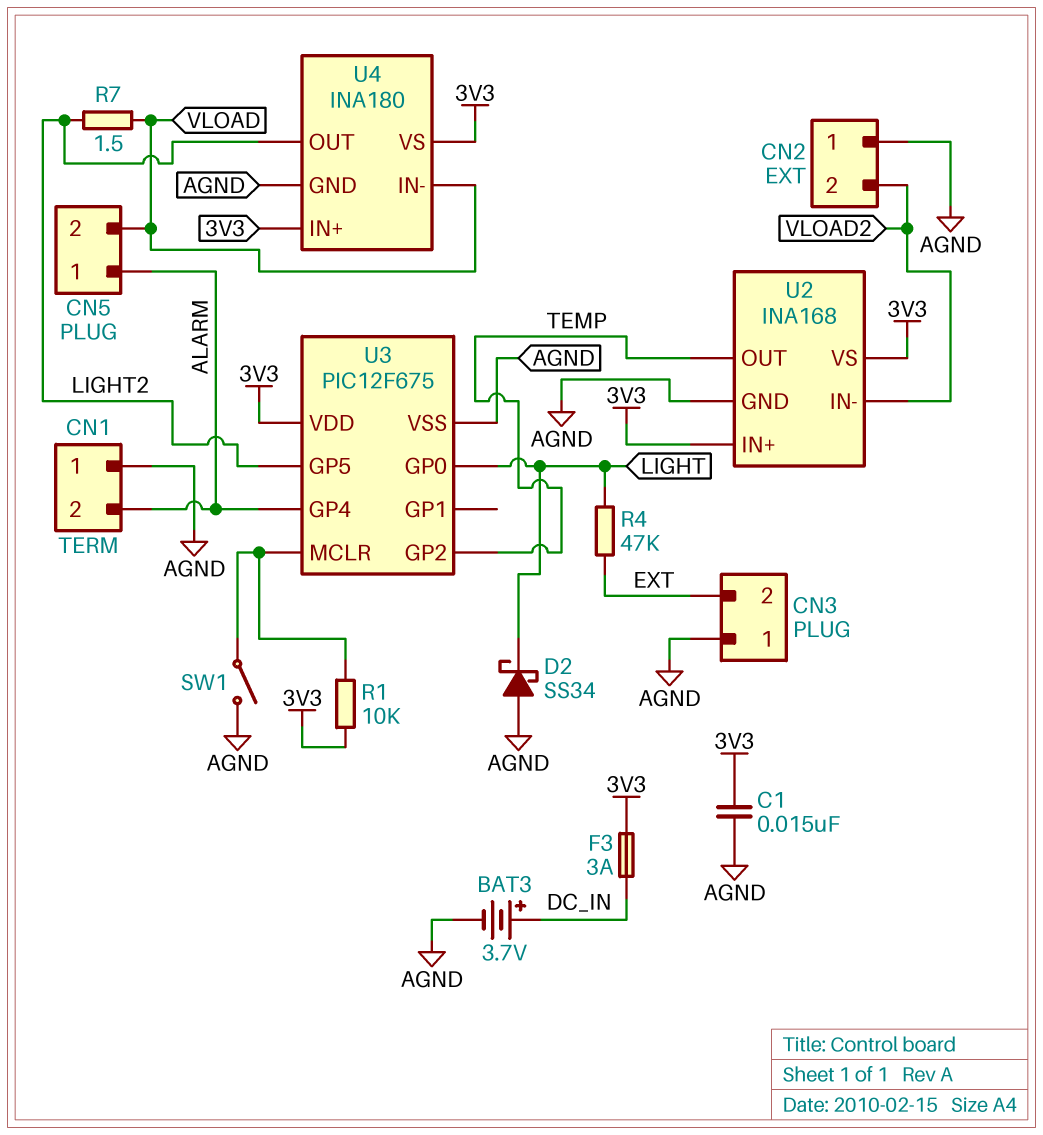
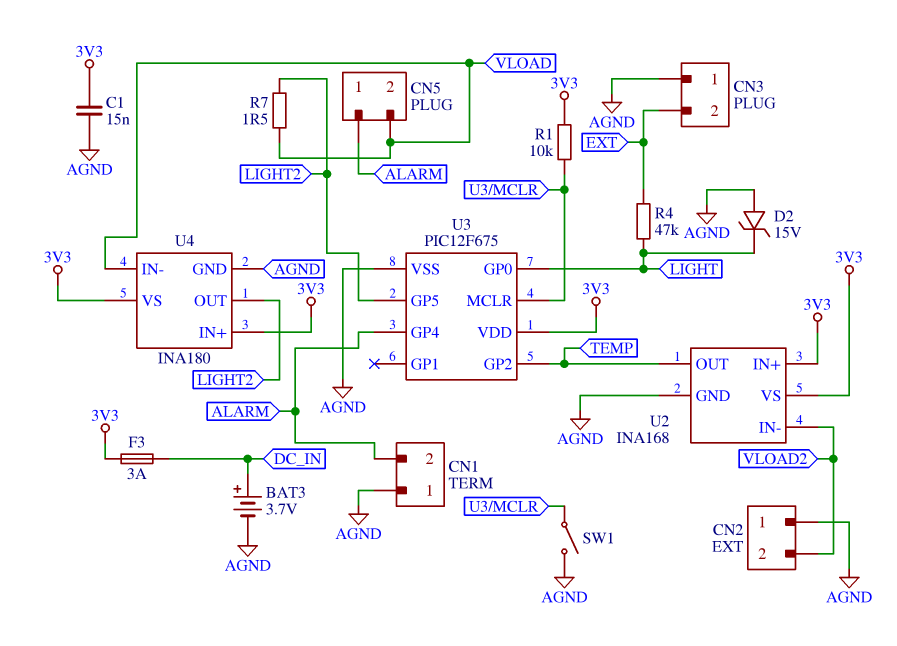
D2: schottky SS34 (A AGND, K LIGHT) -> zener 15V (A AGND, K LIGHT)

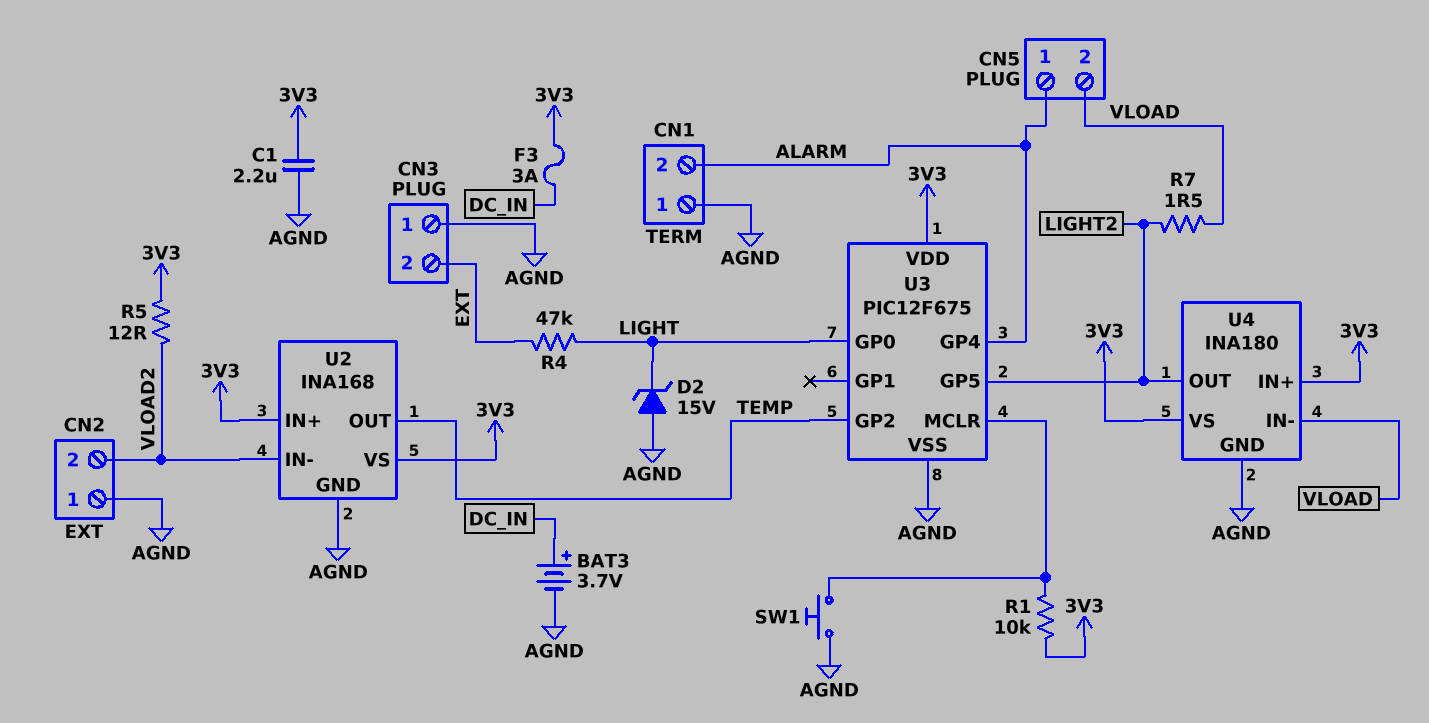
C1: 15nF (3V3, AGND) -> 2.2uF (3V3, AGND)
R5: none -> 12 (3V3, VLOAD2)
SW1: switch (AGND, U3/MCLR) -> button (AGND, U3/MCLR)

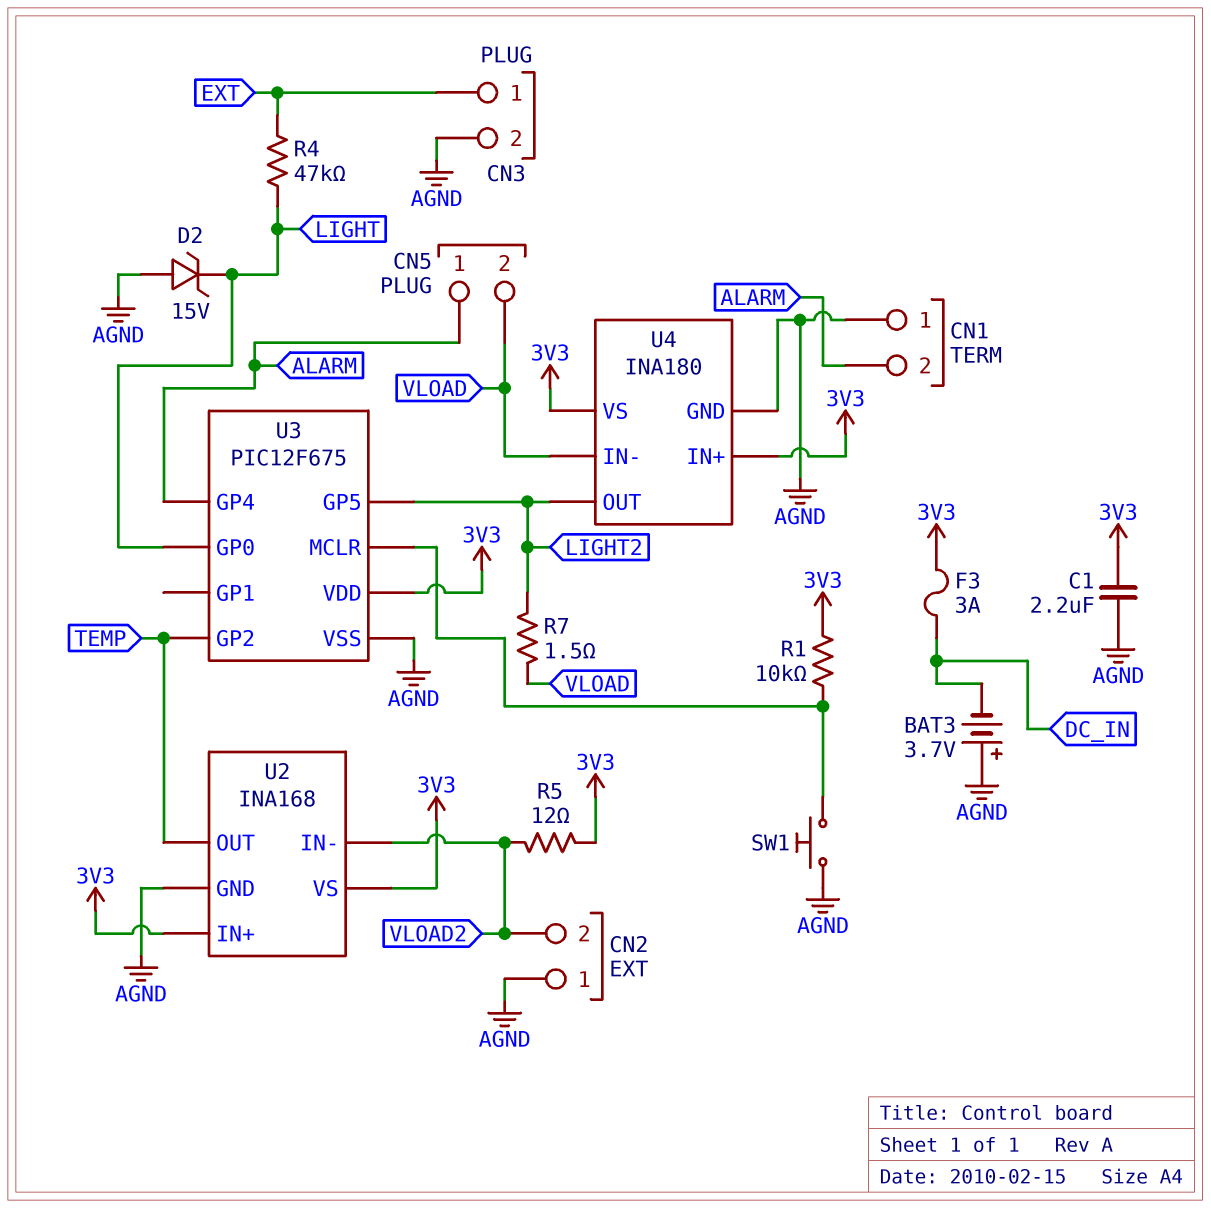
BAT3: 3.7V (plus DC_IN, minus AGND) -> 3.7V (plus AGND, minus DC_IN)
CN3 pin 1: AGND -> EXT
CN3 pin 2: EXT -> AGND

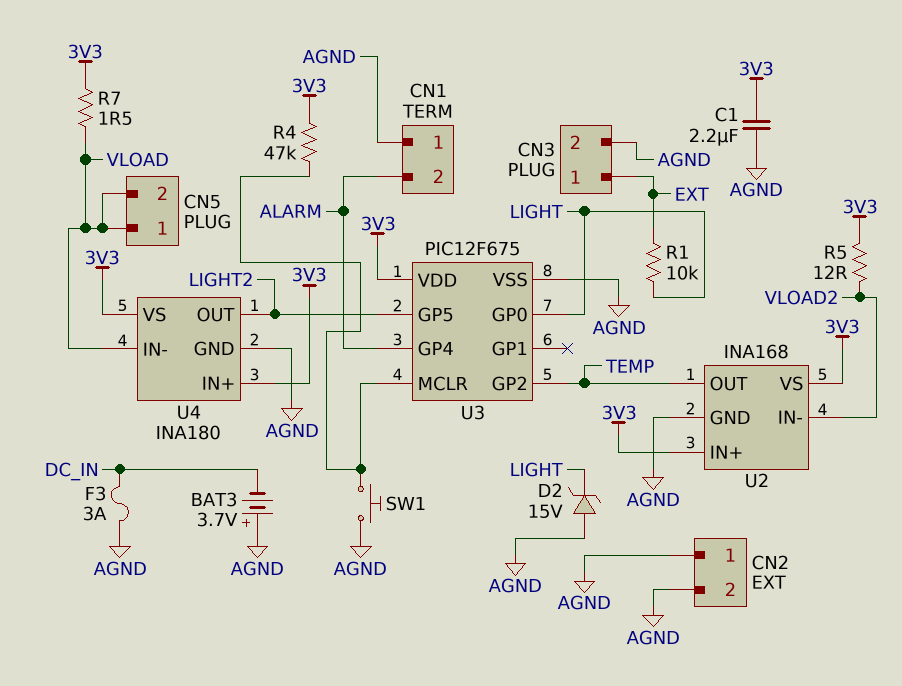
CN2 pin 2: VLOAD2 -> AGND
CN5 pin 1: ALARM -> VLOAD
F3: 3A (3V3, DC_IN) -> 3A (AGND, DC_IN)
R1: 10k (3V3, U3/MCLR) -> 10k (EXT, LIGHT)
R4: 47k (EXT, LIGHT) -> 47k (3V3, U3/MCLR)
R7: 1.5 (LIGHT2, VLOAD) -> 1.5 (3V3, VLOAD)

